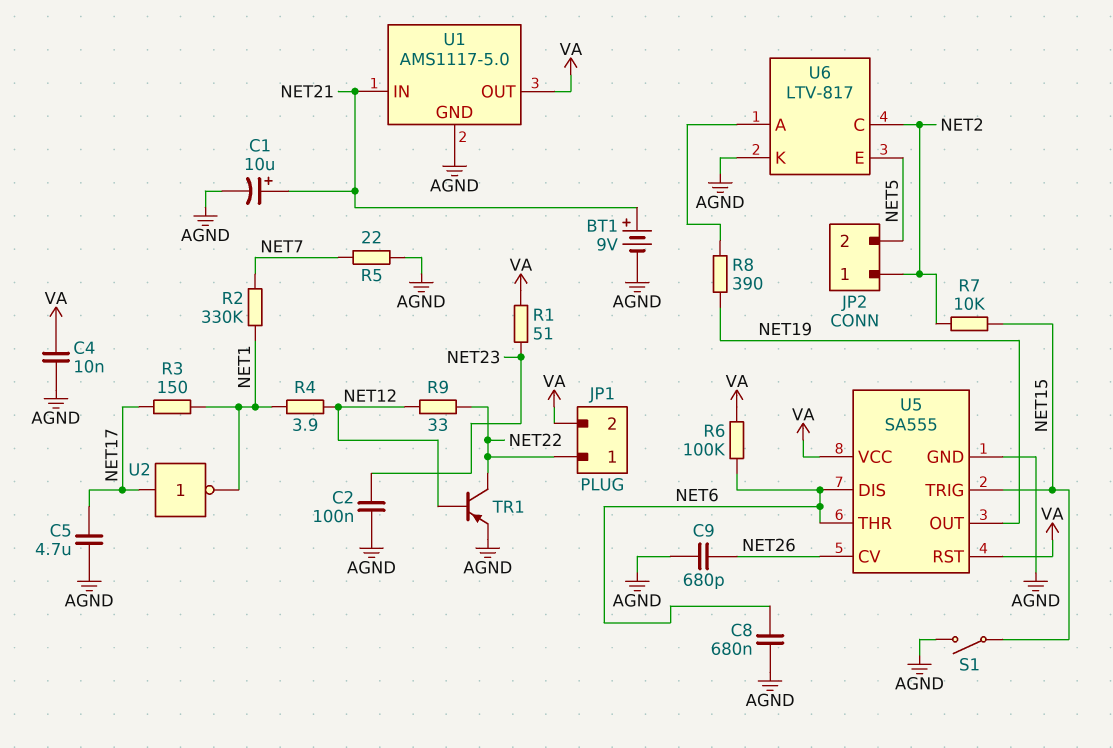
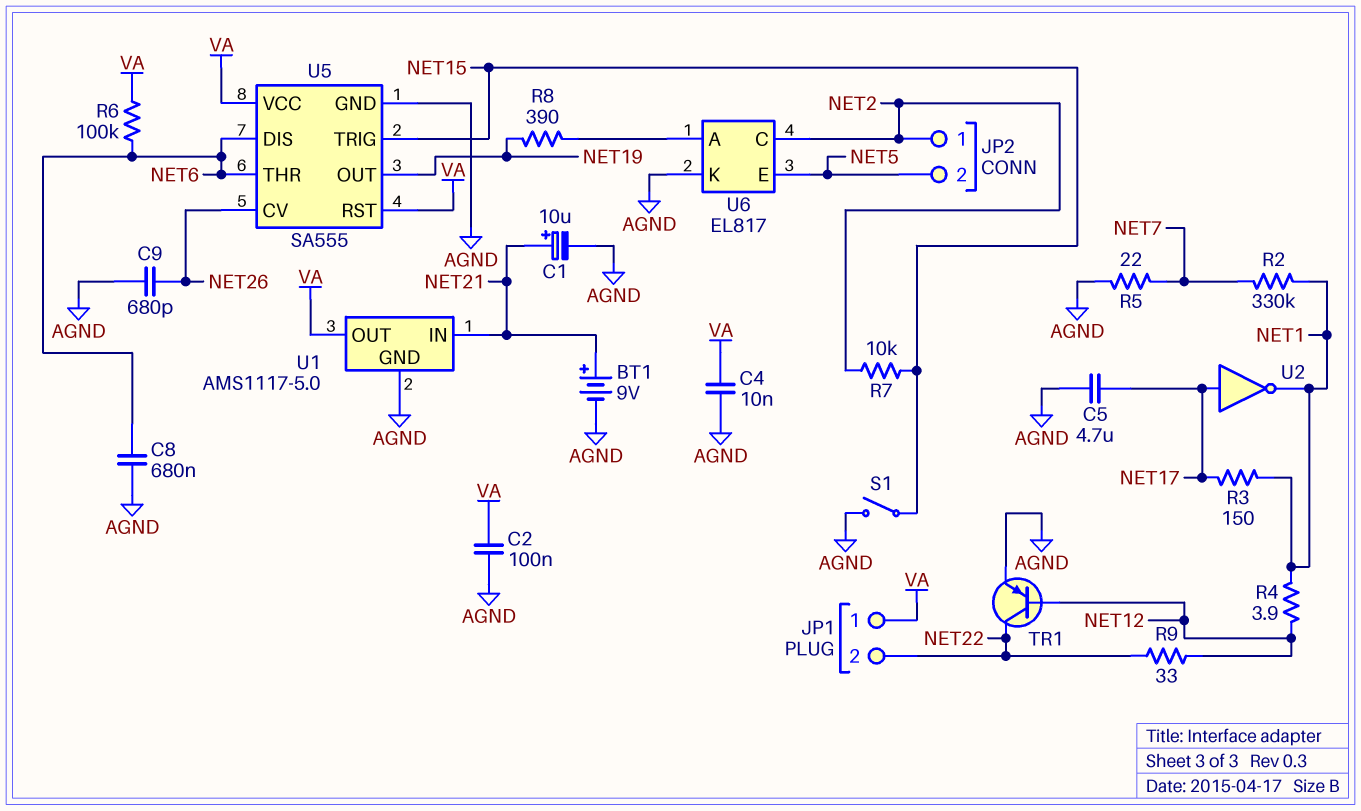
C2: 100nF (AGND, NET23) -> 100nF (AGND, VA)
JP1 pin 1: NET22 -> VA
JP1 pin 2: VA -> NET22
R1: 51 (NET23, VA) -> none
U6: LTV-817 -> EL817

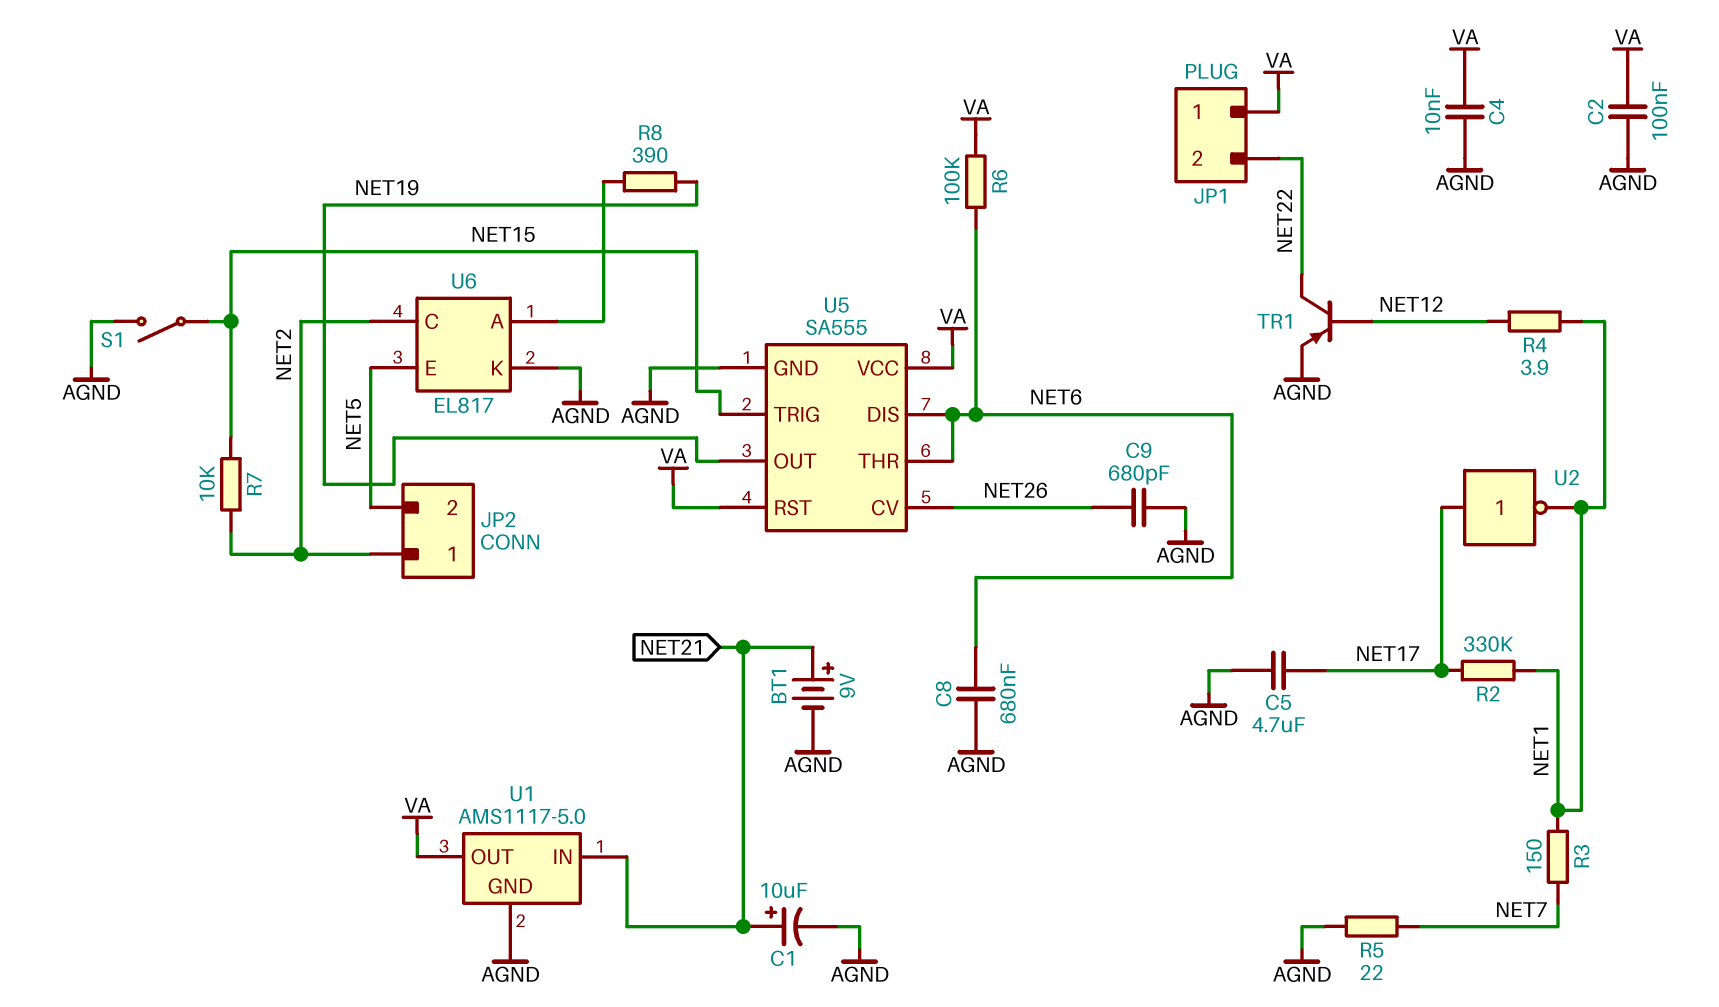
R2: 330k (NET1, NET7) -> 330k (NET1, NET17)
R3: 150 (NET1, NET17) -> 150 (NET1, NET7)
R9: 33 (NET12, NET22) -> none

